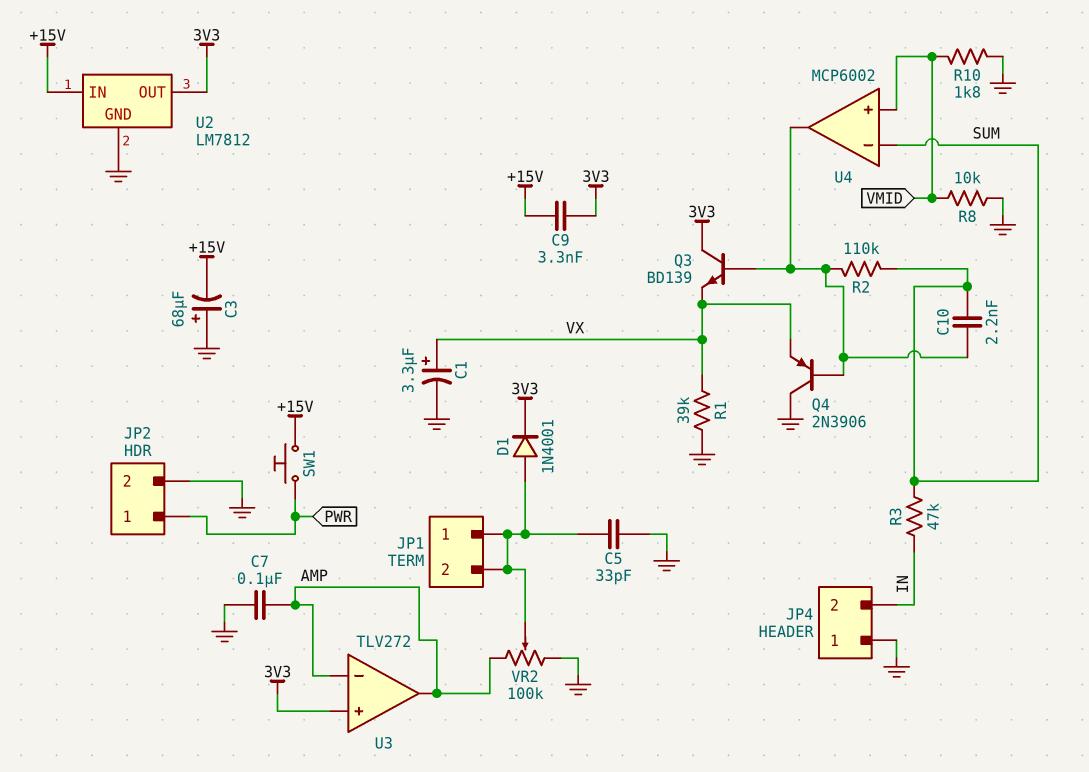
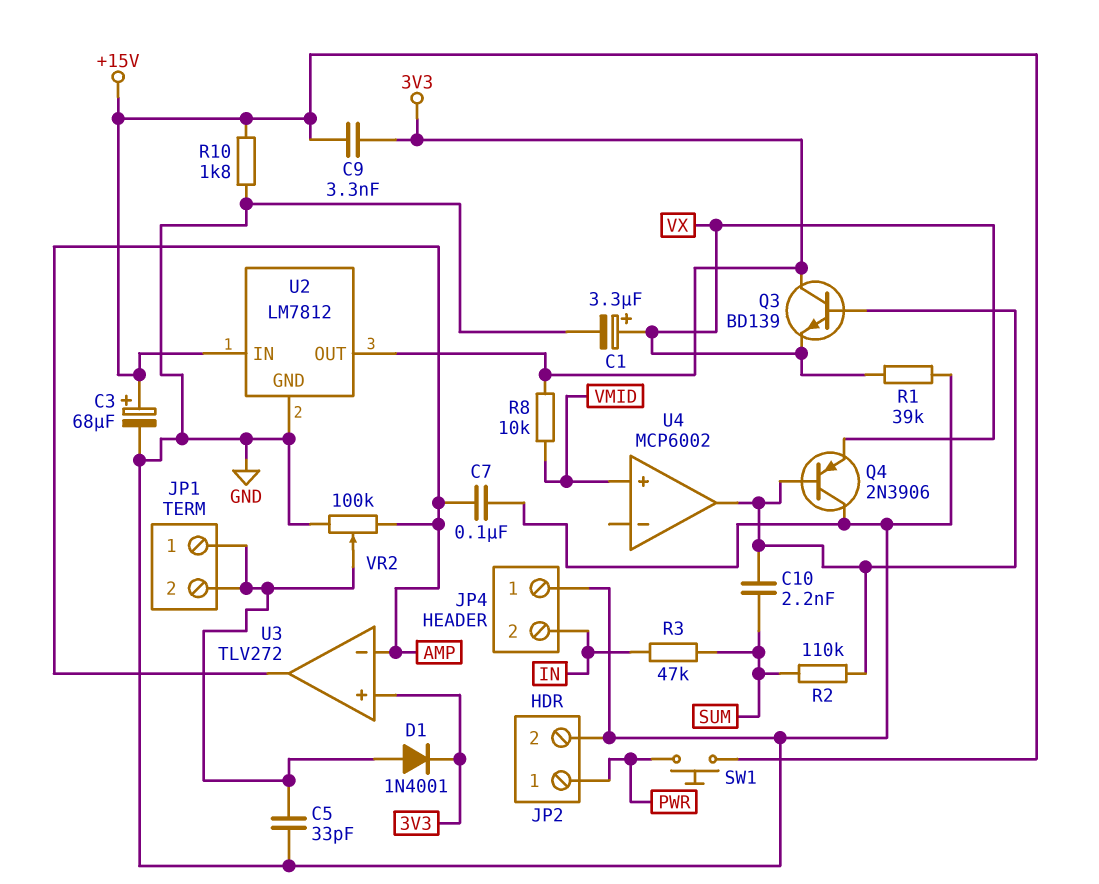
C3: 68uF (plus GND, minus +15V) -> 68uF (plus +15V, minus GND)
R8: 10k (GND, VMID) -> 10k (3V3, VMID)
R10: 1.8k (GND, VMID) -> 1.8k (+15V, GND)
U4 pin in-: SUM -> none

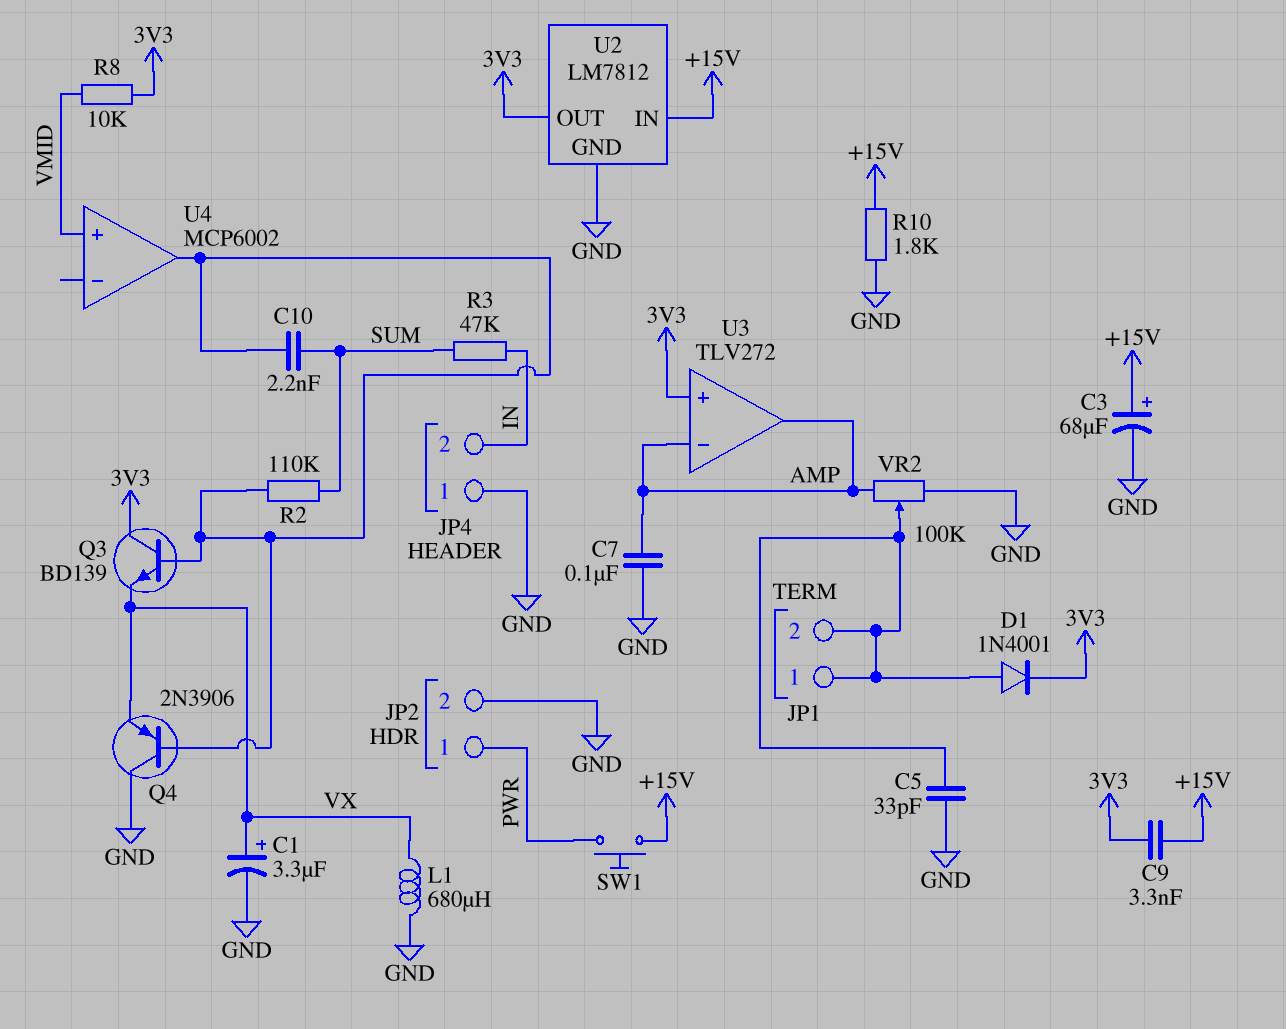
L1: none -> 680uH (GND, VX)
R1: 39k (GND, VX) -> none

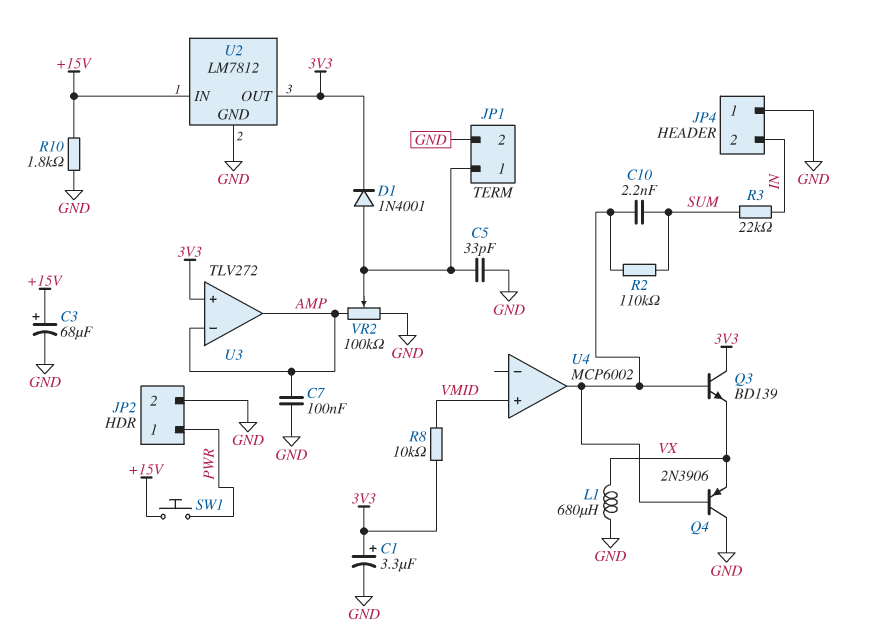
C1: 3.3uF (plus VX, minus GND) -> 3.3uF (plus 3V3, minus GND)
C9: 3.3nF (+15V, 3V3) -> none
JP1 pin 2: JP1/1 -> GND
R3: 47k (IN, SUM) -> 22k (IN, SUM)

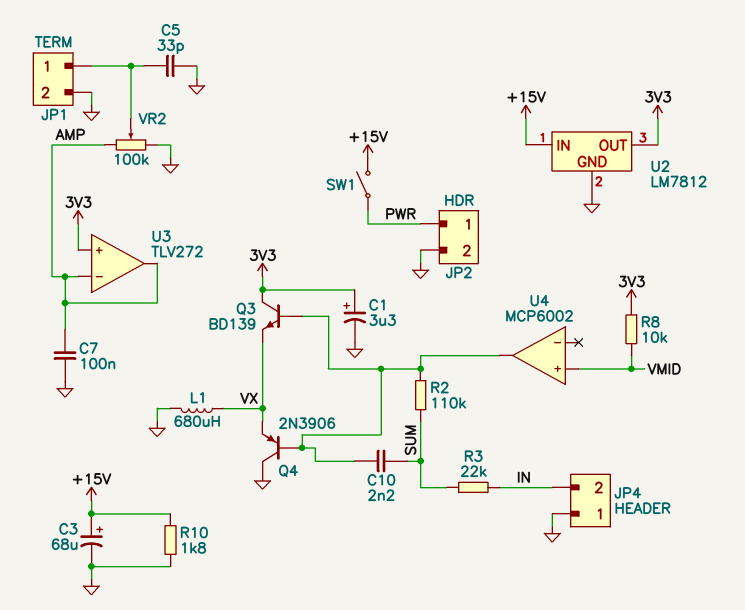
D1: diode 1N4001 (A JP1/1, K 3V3) -> none
SW1: button (+15V, PWR) -> switch (+15V, PWR)

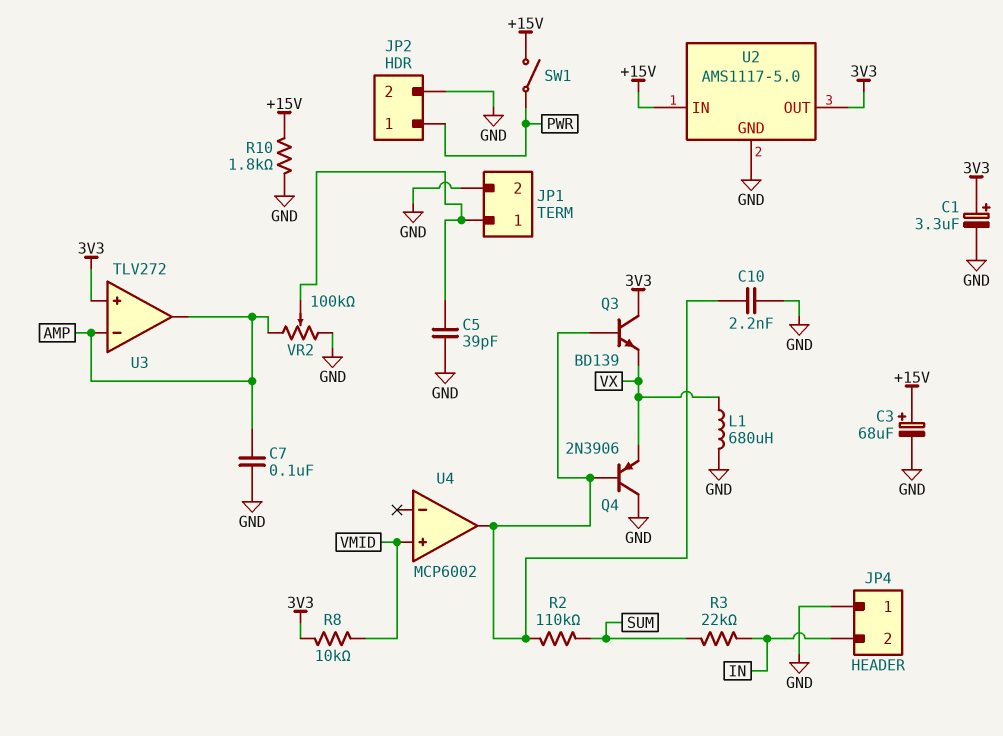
C5: 33pF (GND, JP1/1) -> 39pF (GND, JP1/1)
C10: 2.2nF (SUM, U4/out) -> 2.2nF (GND, U4/out)
U2: LM7812 -> AMS1117-5.0

